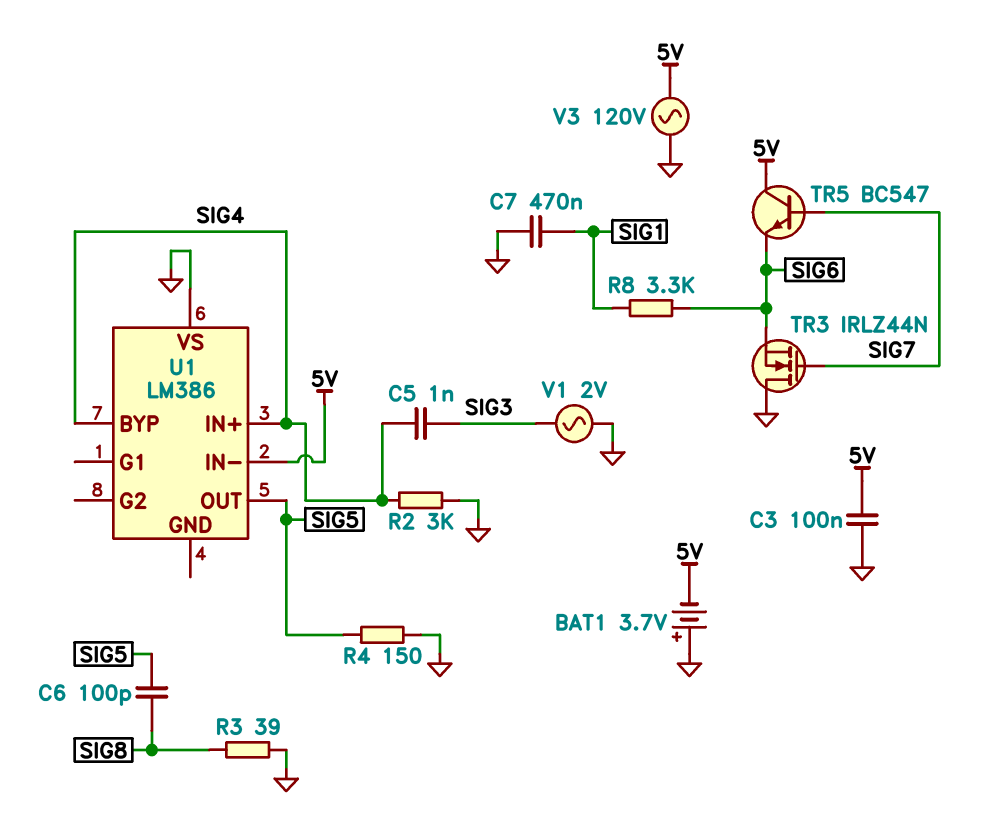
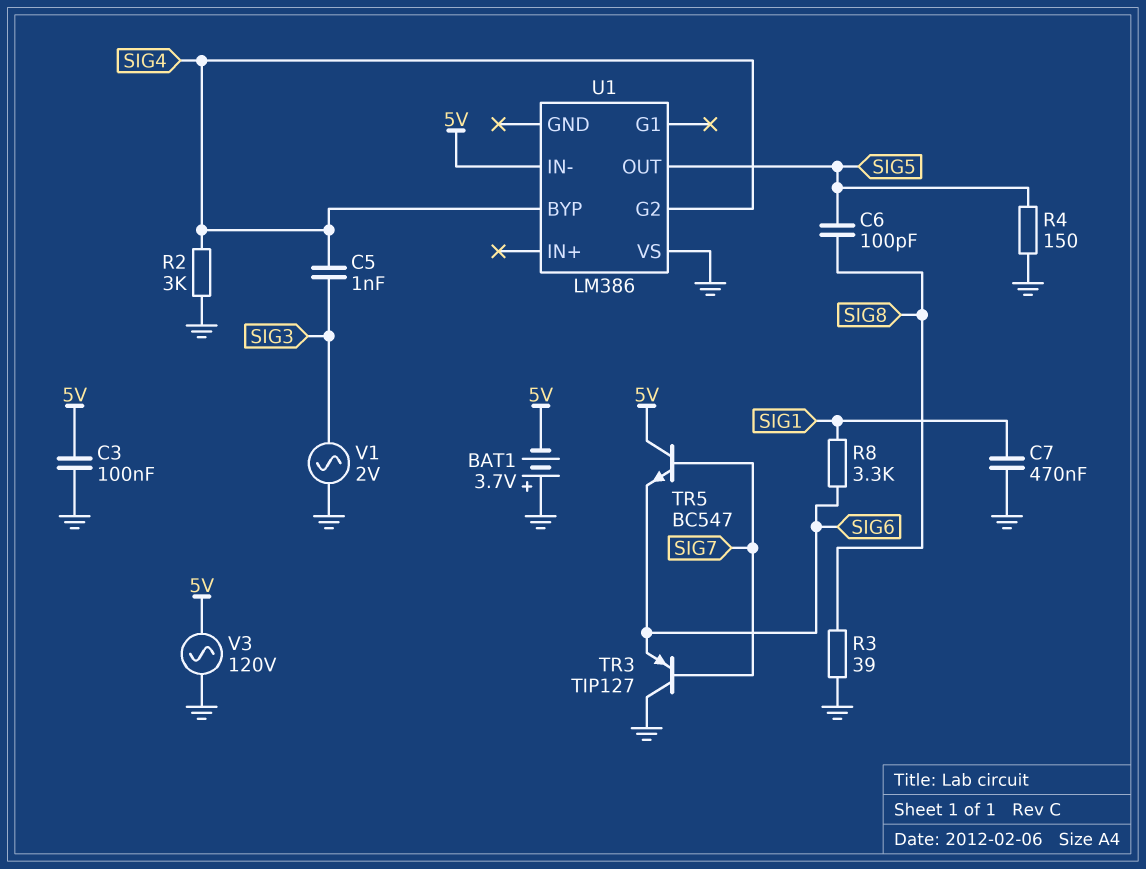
TR3: NMOS IRLZ44N (G SIG7, D GND, S SIG6) -> PNP TIP127 (B SIG7, C GND, E SIG6)
U1 pin G2: none -> SIG4
U1 pin IN+: SIG4 -> none

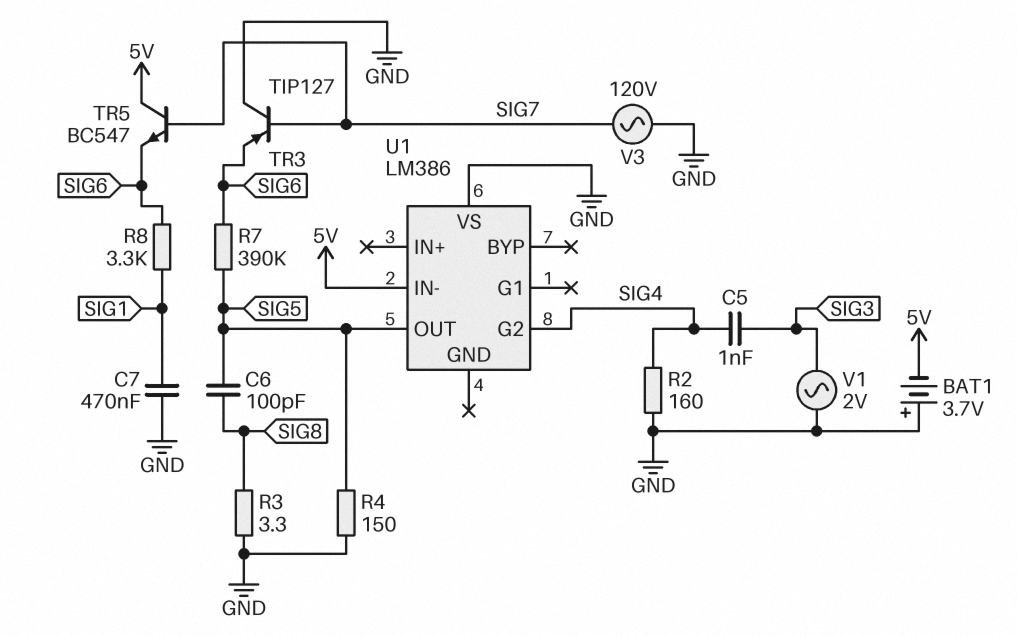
C3: 100nF (5V, GND) -> none
R2: 3k (GND, SIG4) -> 160 (GND, SIG4)
R3: 39 (GND, SIG8) -> 3.3 (GND, SIG8)
R7: none -> 390k (SIG5, SIG6)
U1 pin BYP: SIG4 -> none
V3: AC 120V (5V, GND) -> AC 120V (GND, SIG7)

